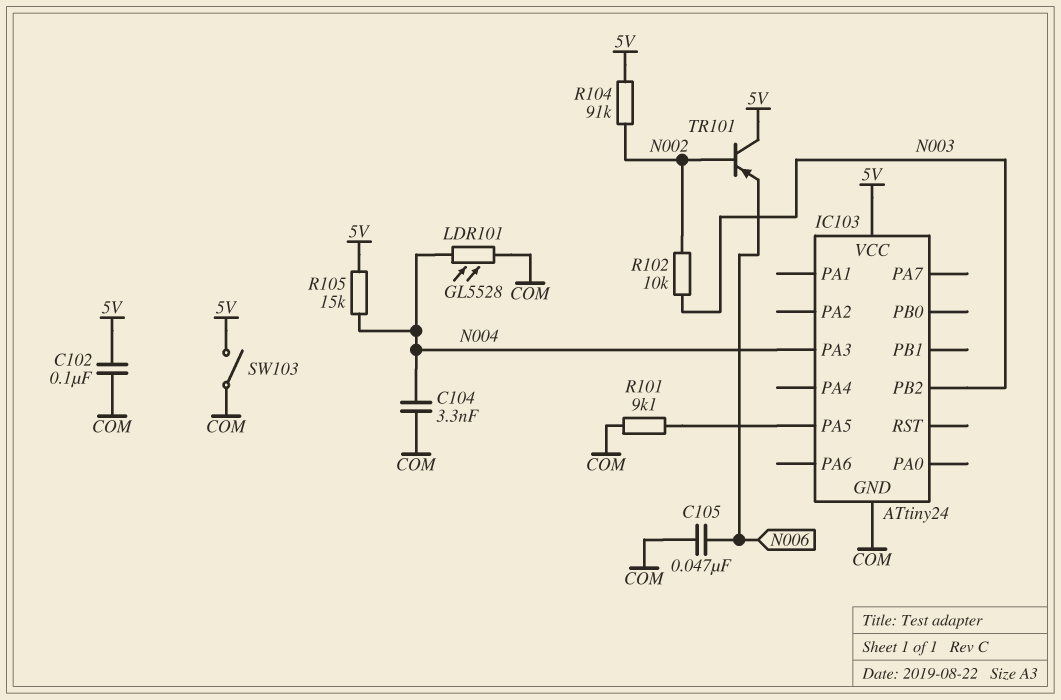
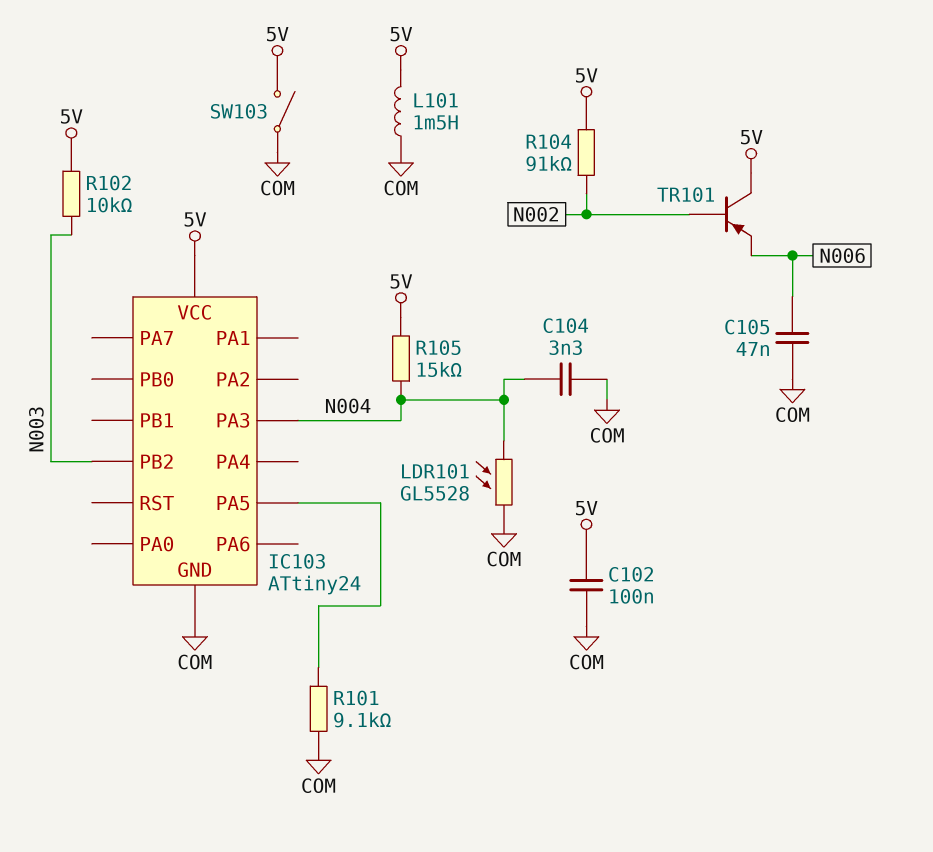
L101: none -> 1.5mH (5V, COM)
R102: 10k (N002, N003) -> 10k (5V, N003)

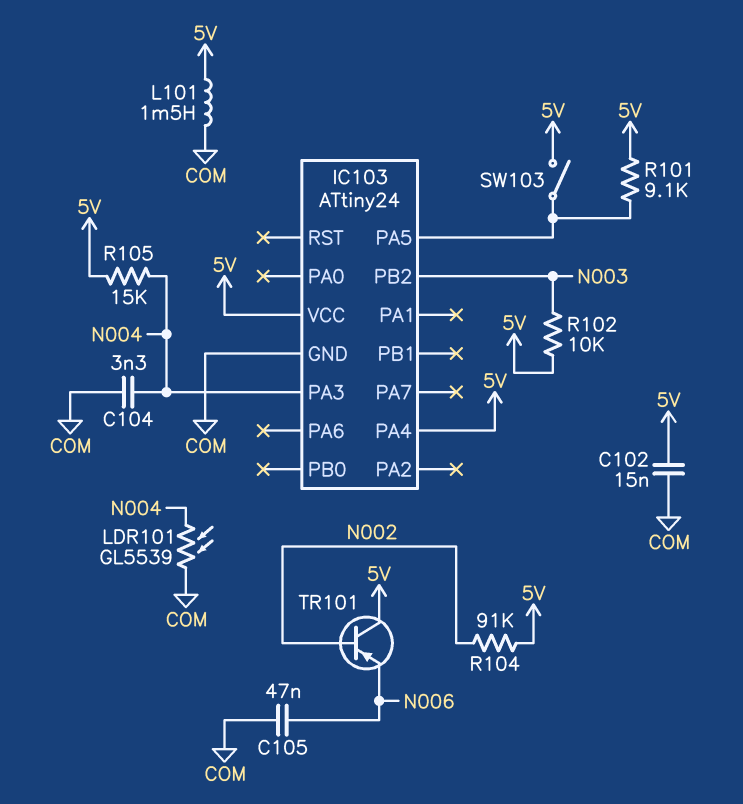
C102: 100nF (5V, COM) -> 15nF (5V, COM)
IC103 pin PA4: none -> 5V
LDR101: GL5528 (COM, N004) -> GL5539 (COM, N004)
R101: 9.1k (COM, IC103/PA5) -> 9.1k (5V, IC103/PA5)
SW103: switch (5V, COM) -> switch (5V, IC103/PA5)

